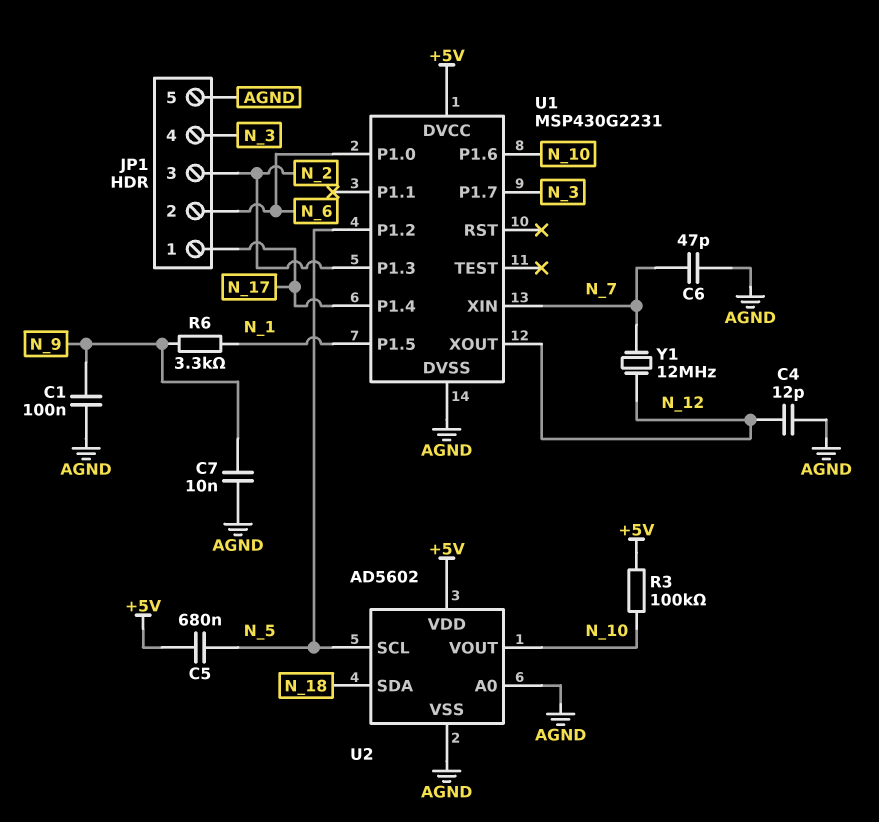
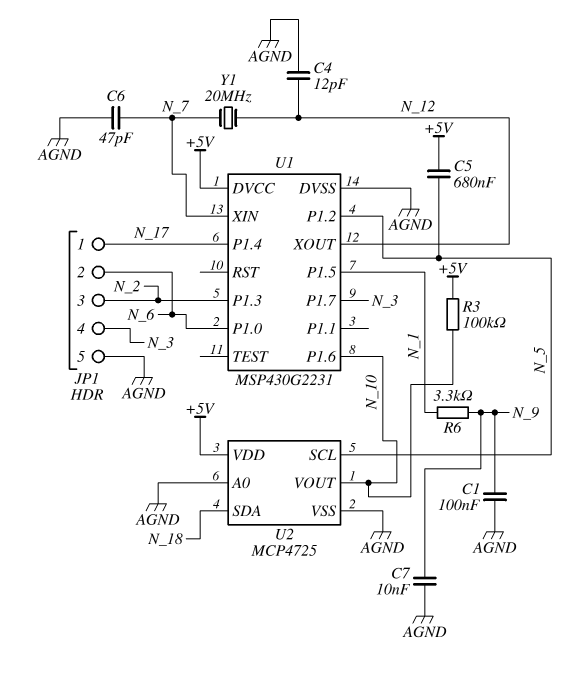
U2: AD5602 -> MCP4725
Y1: 12MHz (N_7, N_12) -> 20MHz (N_7, N_12)

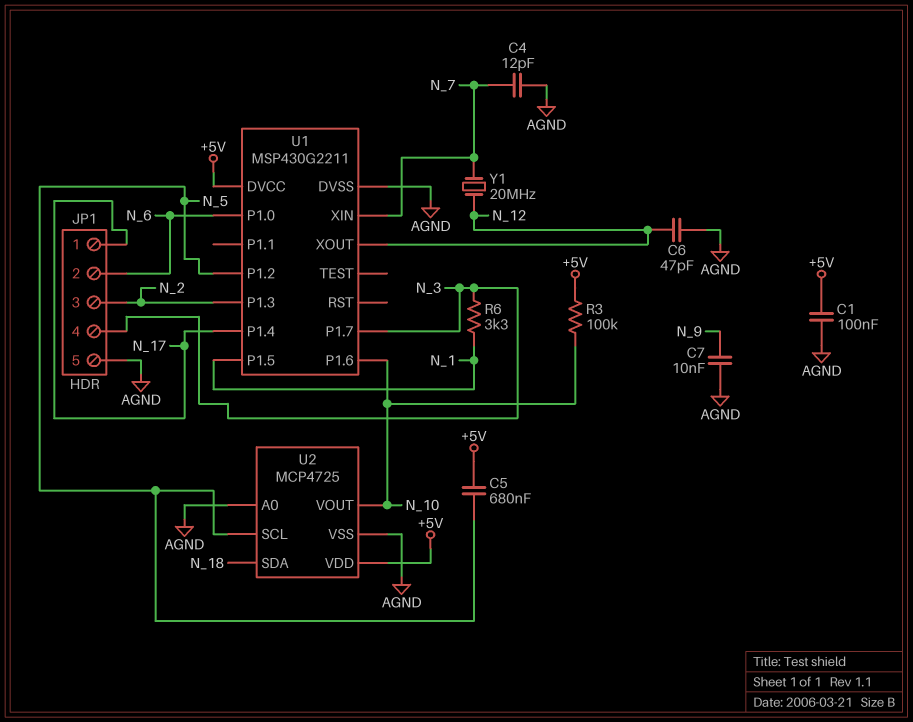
C1: 100nF (AGND, N_9) -> 100nF (+5V, AGND)
C4: 12pF (AGND, N_12) -> 12pF (AGND, N_7)
C6: 47pF (AGND, N_7) -> 47pF (AGND, N_12)
R6: 3.3k (N_1, N_9) -> 3.3k (N_1, N_3)
U1: MSP430G2231 -> MSP430G2211

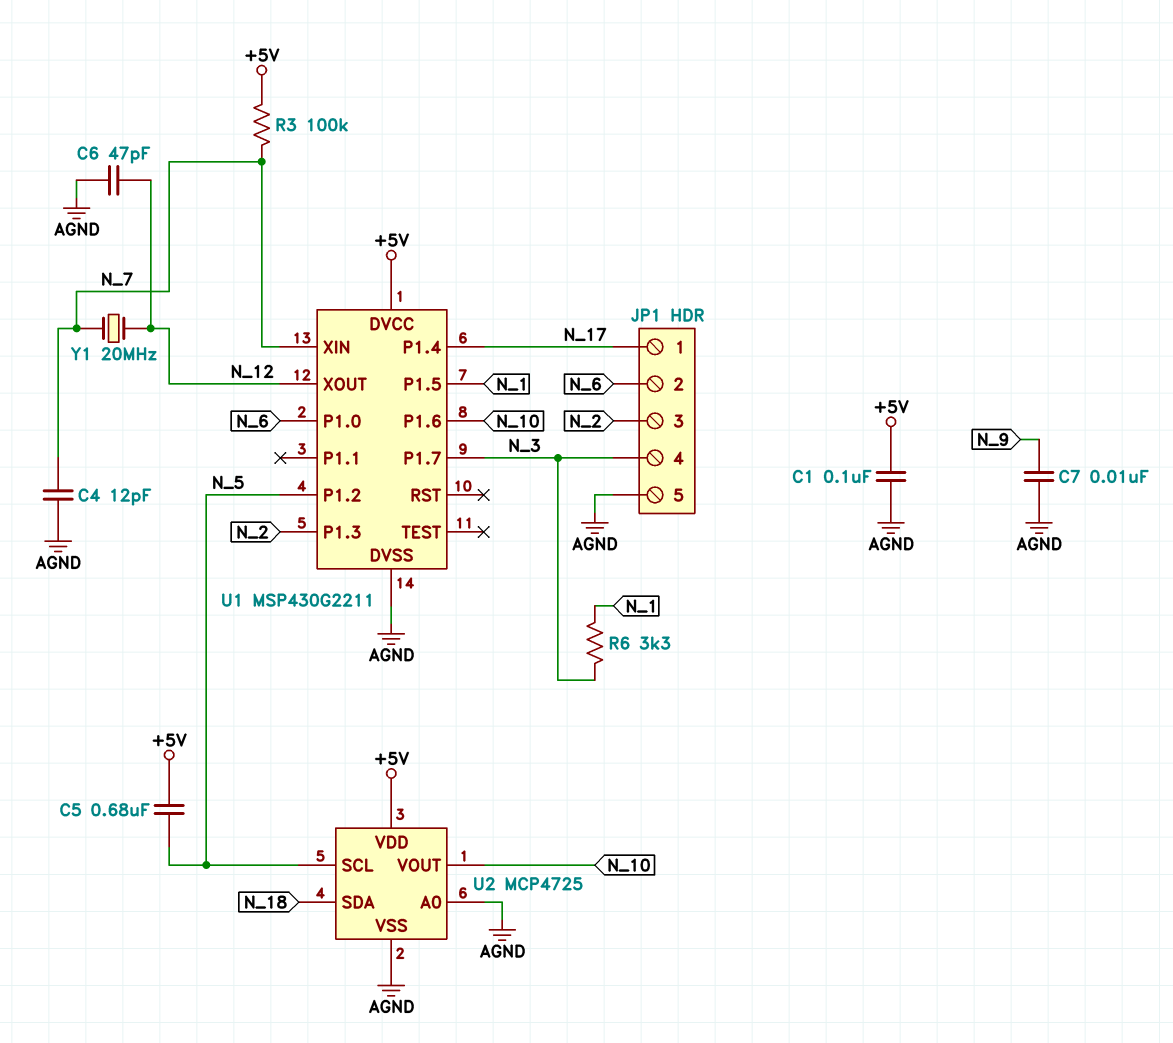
R3: 100k (+5V, N_10) -> 100k (+5V, N_7)

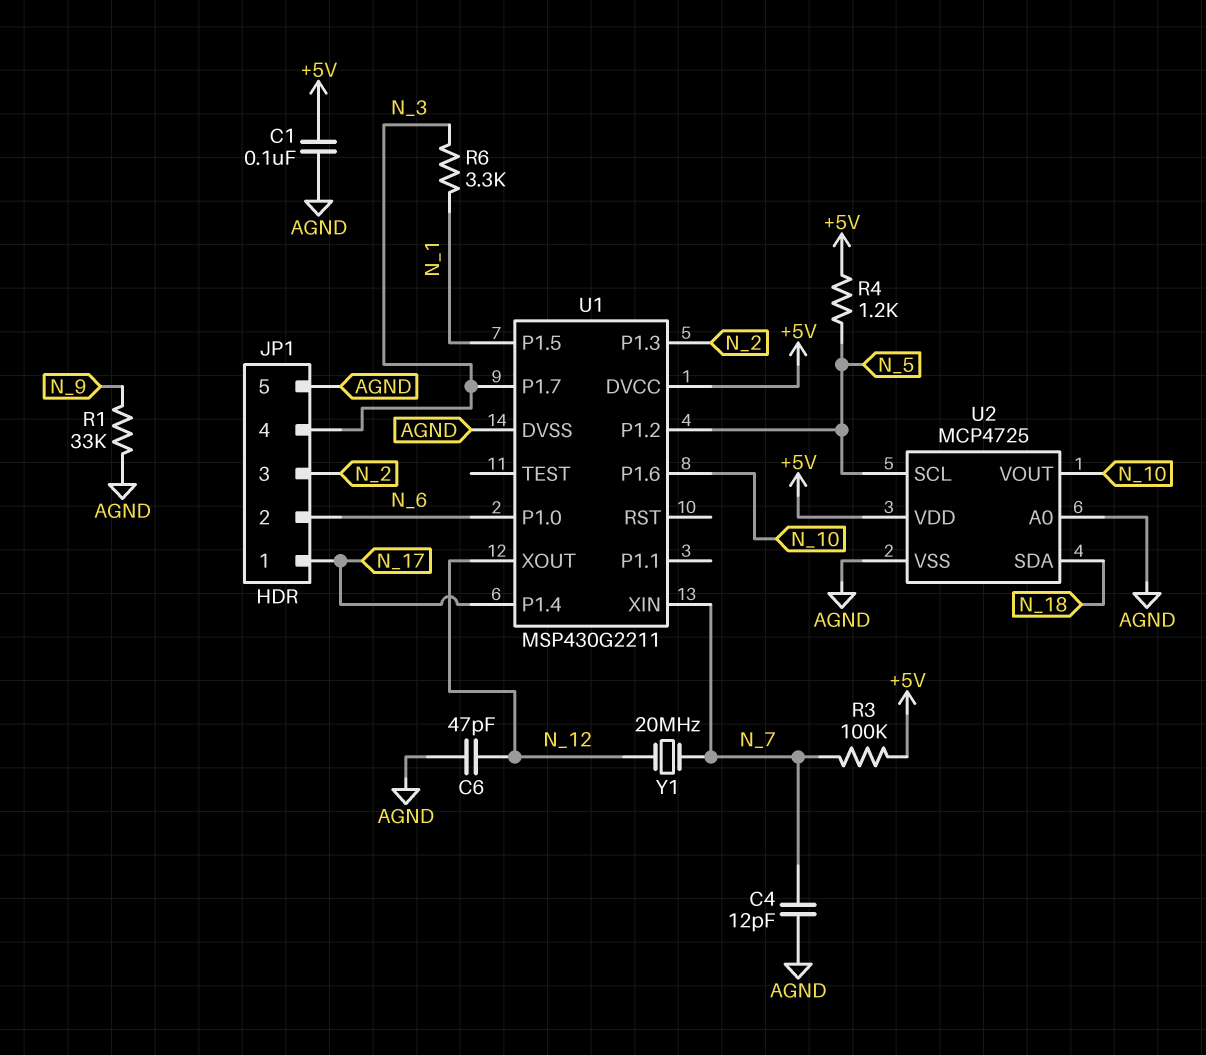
C5: 680nF (+5V, N_5) -> none
C7: 10nF (AGND, N_9) -> none
R1: none -> 33k (AGND, N_9)
R4: none -> 1.2k (+5V, N_5)

